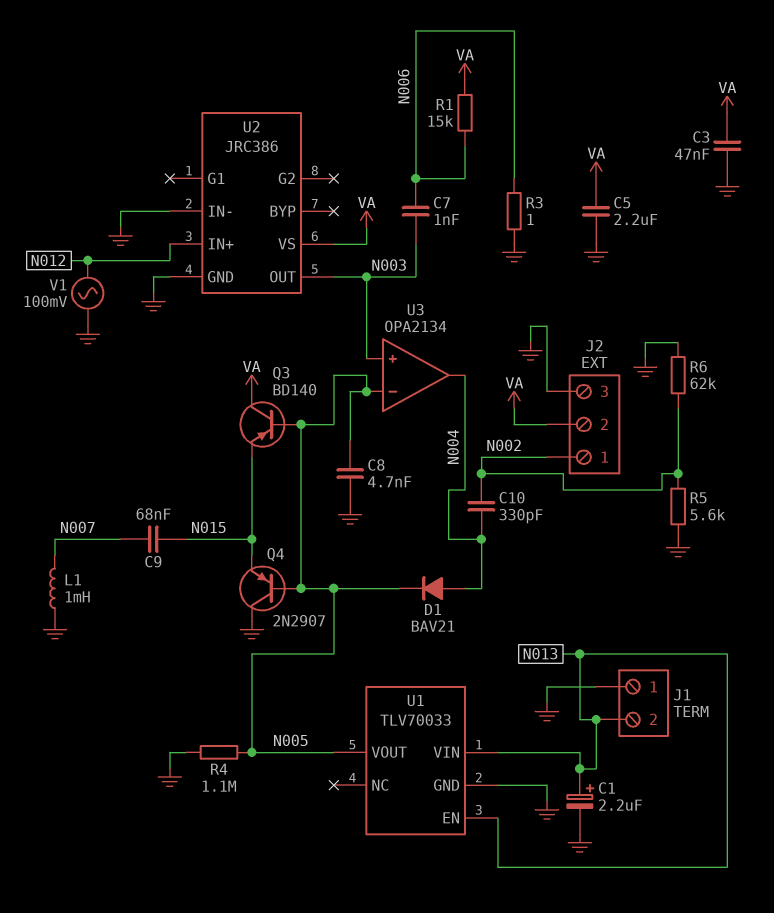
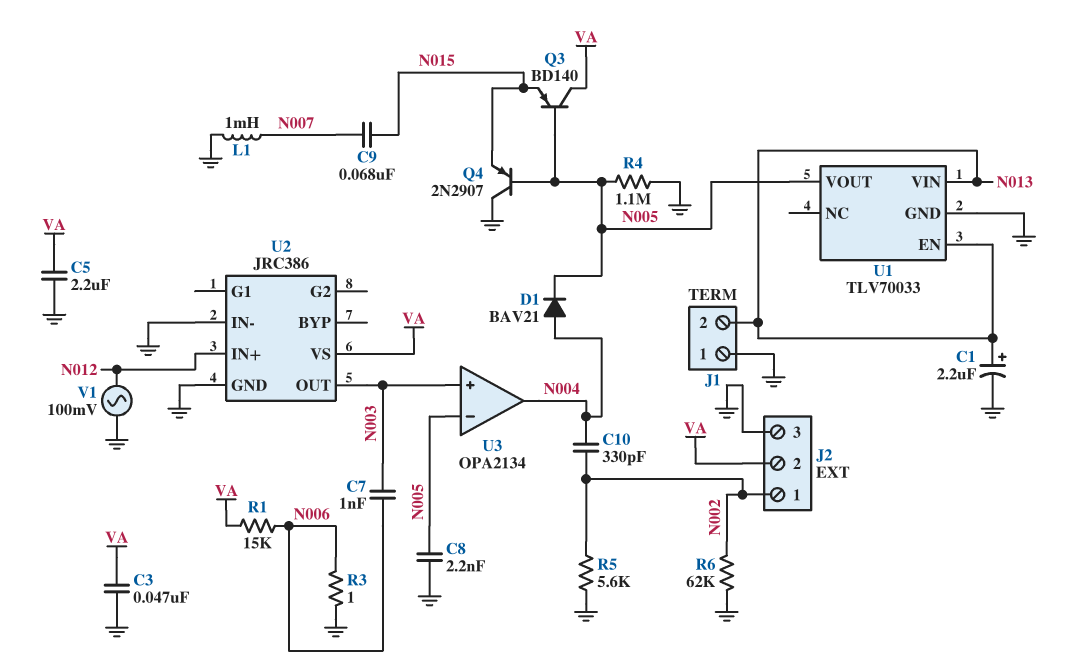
C8: 4.7nF (GND, N005) -> 2.2nF (GND, N005)

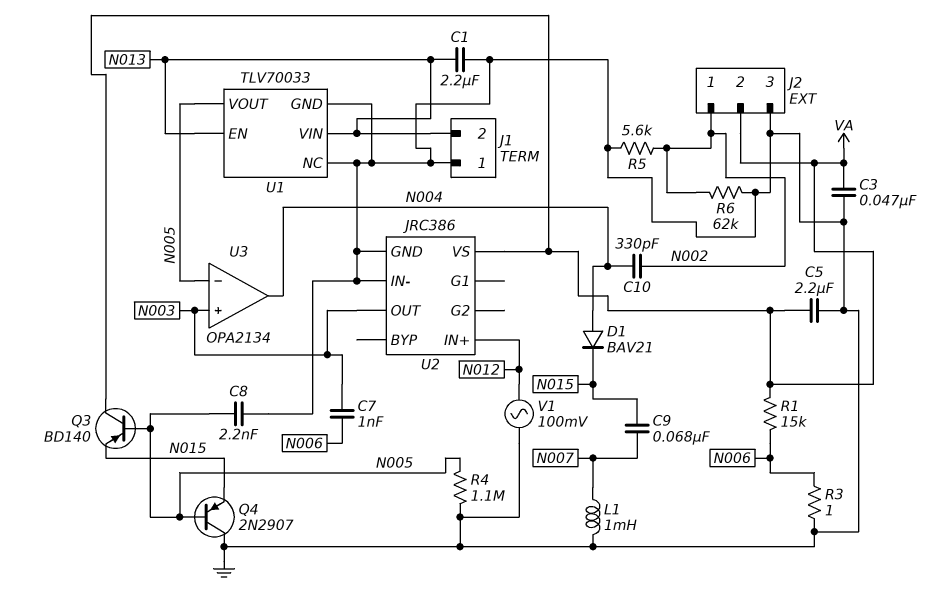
C1: 2.2uF (plus N013, minus GND) -> 2.2uF (GND, N013)
D1: diode BAV21 (A N004, K N005) -> diode BAV21 (A N004, K N015)
U1 pin NC: none -> GND

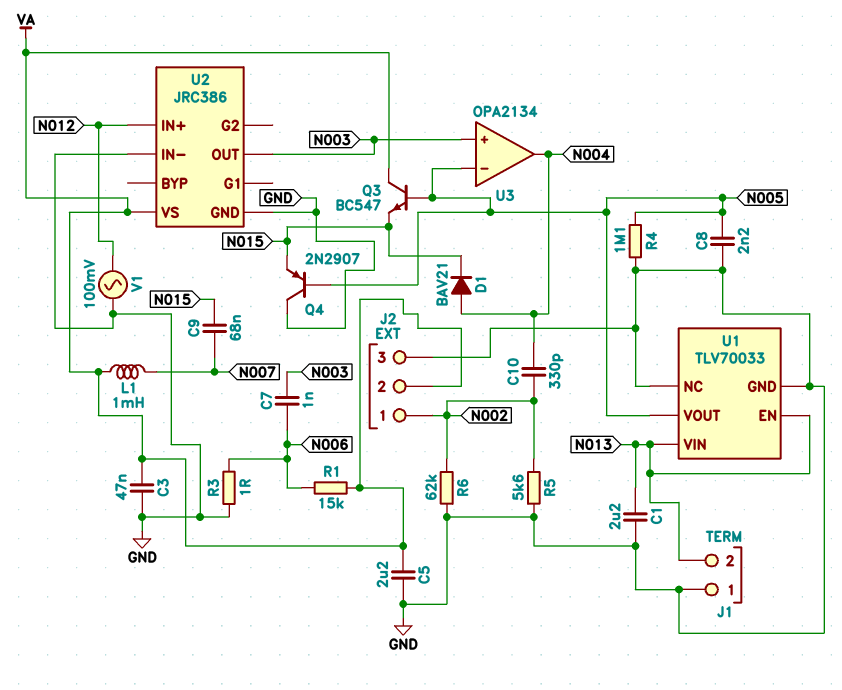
L1: 1mH (GND, N007) -> 1mH (N007, VA)
Q3: PNP BD140 (B N005, C VA, E N015) -> NPN BC547 (B N005, C VA, E N015)

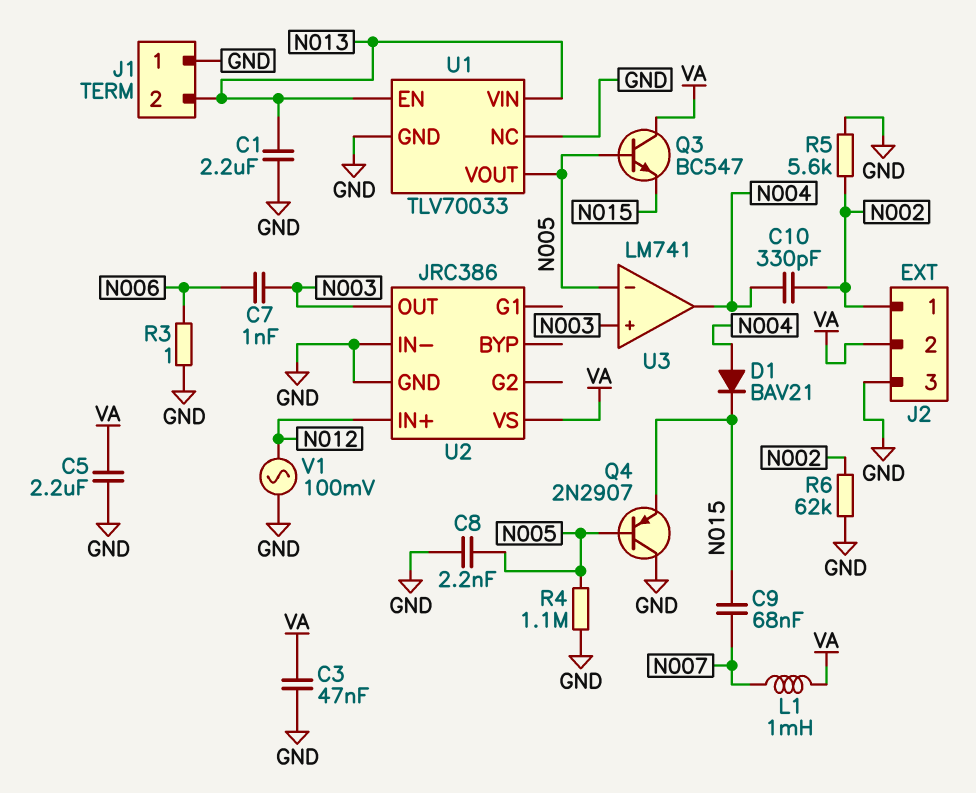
R1: 15k (N006, VA) -> none
U3: OPA2134 -> LM741

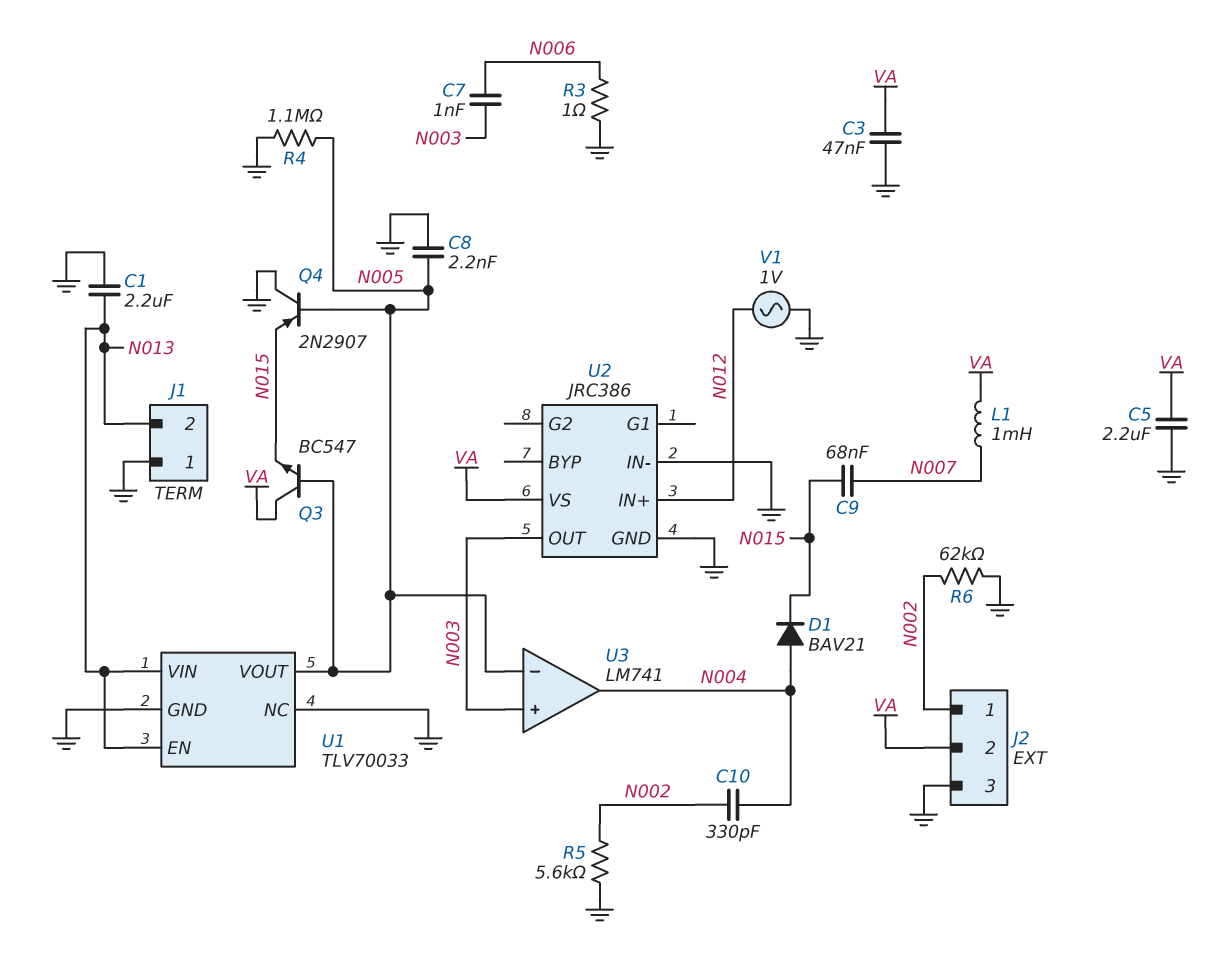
V1: AC 100mV (GND, N012) -> AC 1V (GND, N012)

